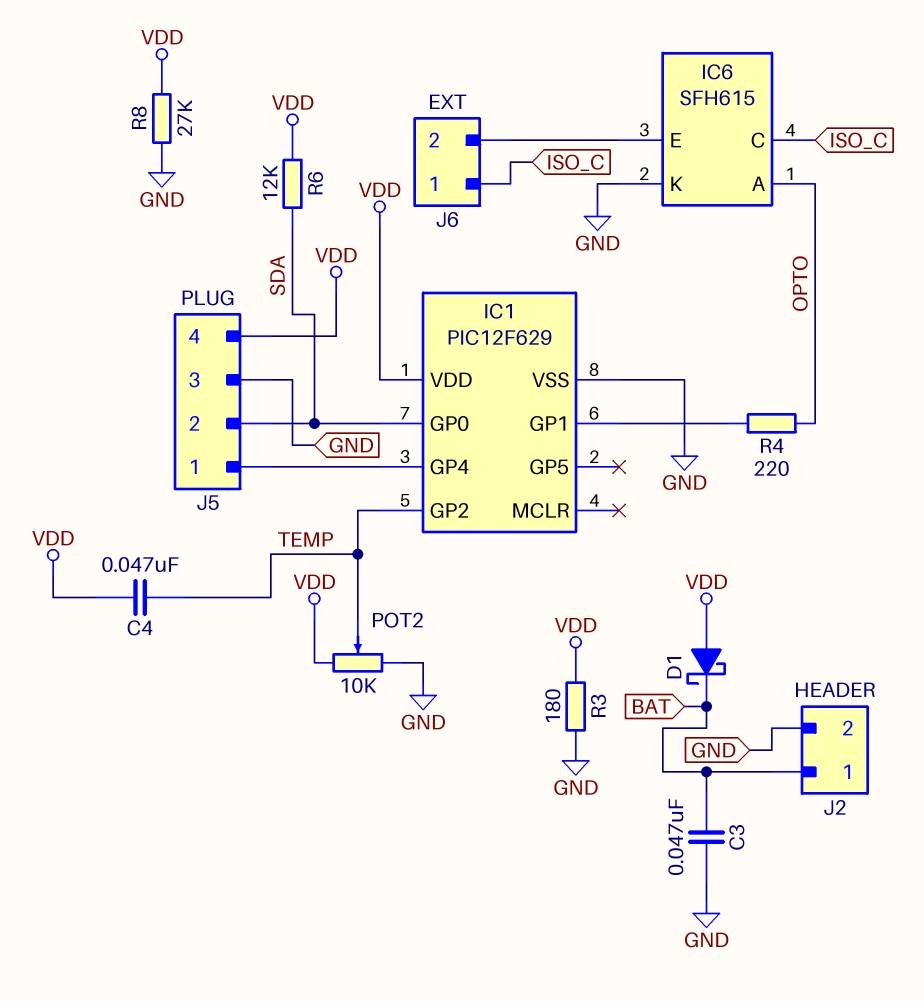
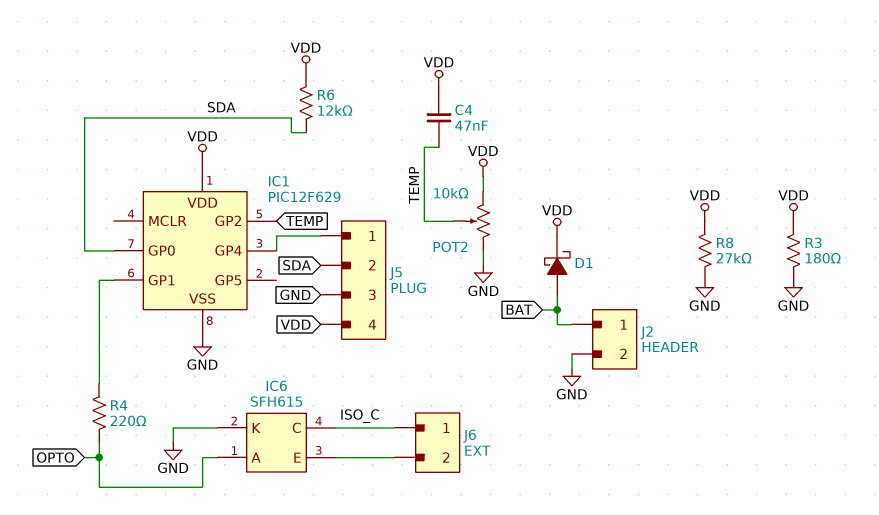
C3: 47nF (BAT, GND) -> none
D1: schottky (A VDD, K BAT) -> schottky (A BAT, K VDD)

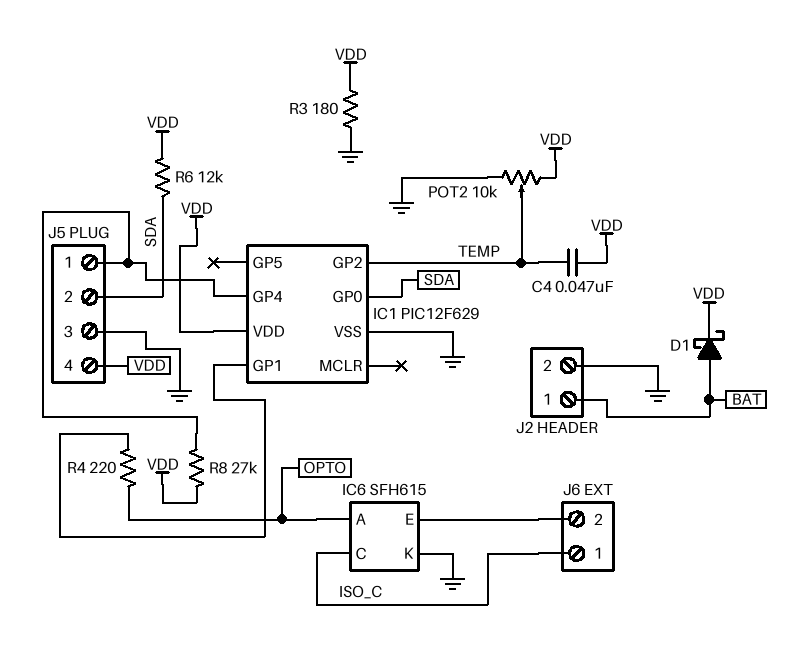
R8: 27k (GND, VDD) -> 27k (IC1/GP4, VDD)

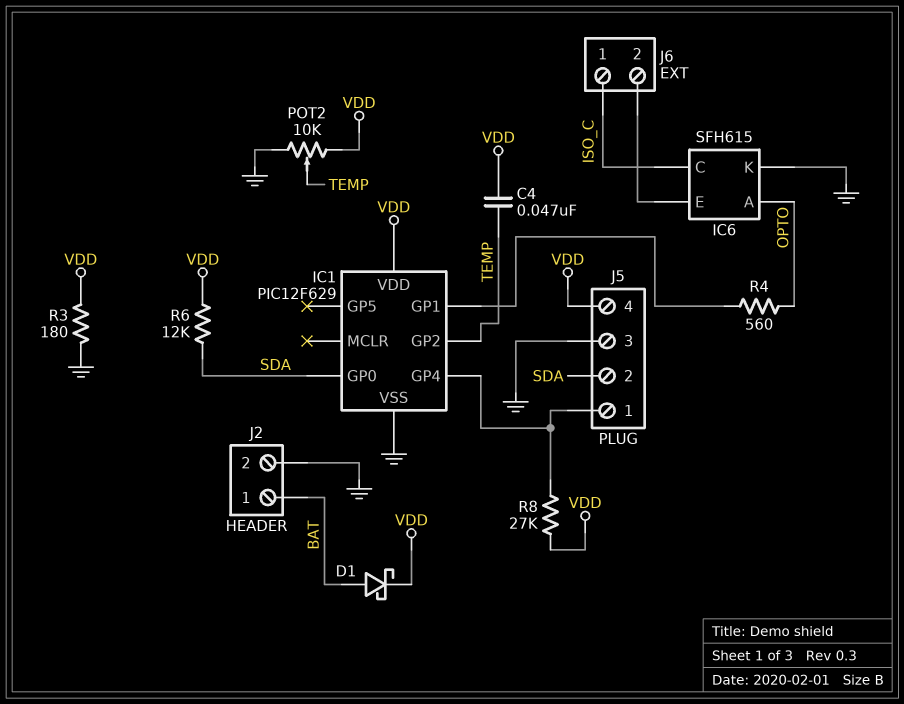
R4: 220 (IC1/GP1, OPTO) -> 560 (IC1/GP1, OPTO)

